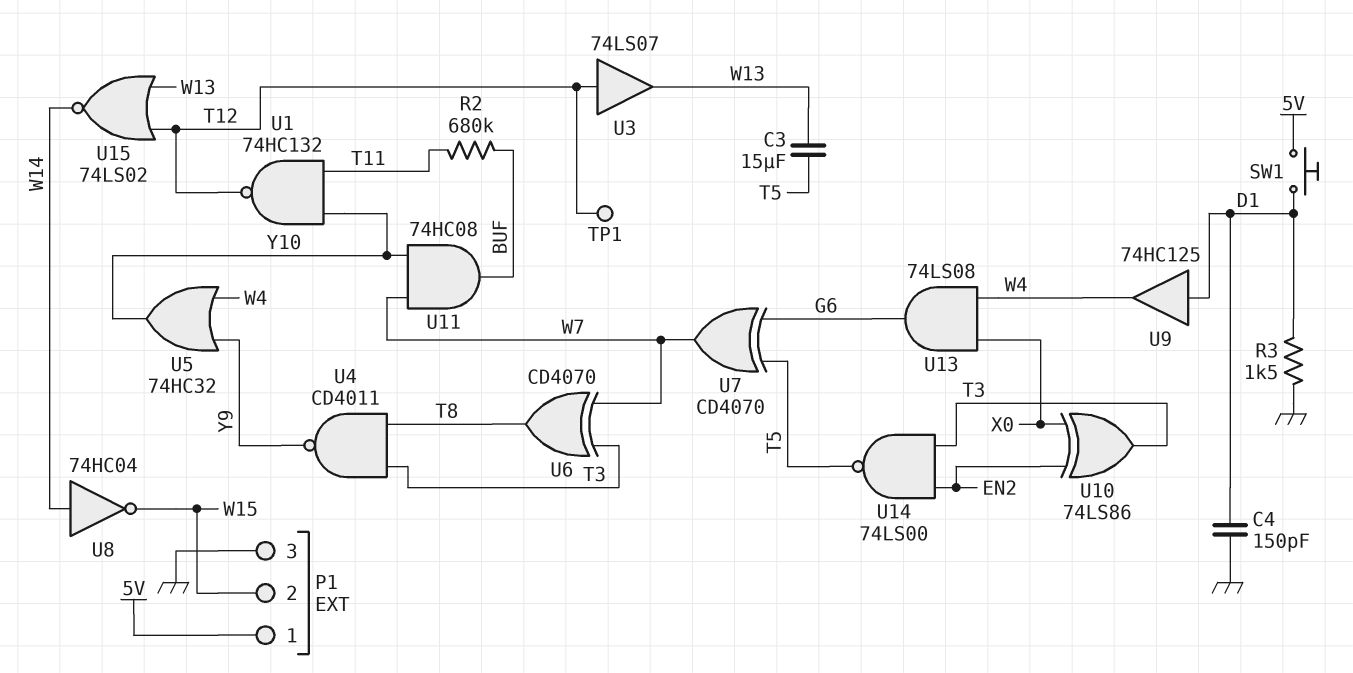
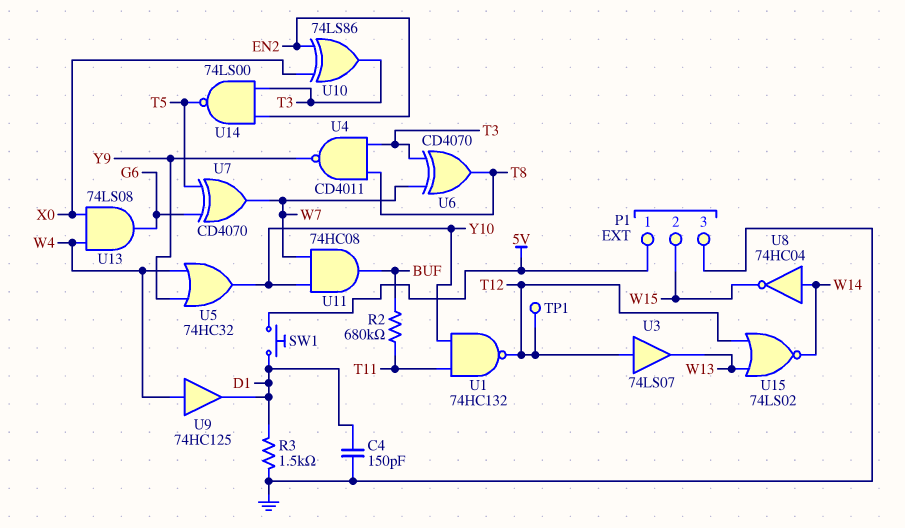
C3: 15uF (T5, W13) -> none
U9: buffer 74HC125 (in D1, out W4) -> buffer 74HC125 (in W4, out D1)

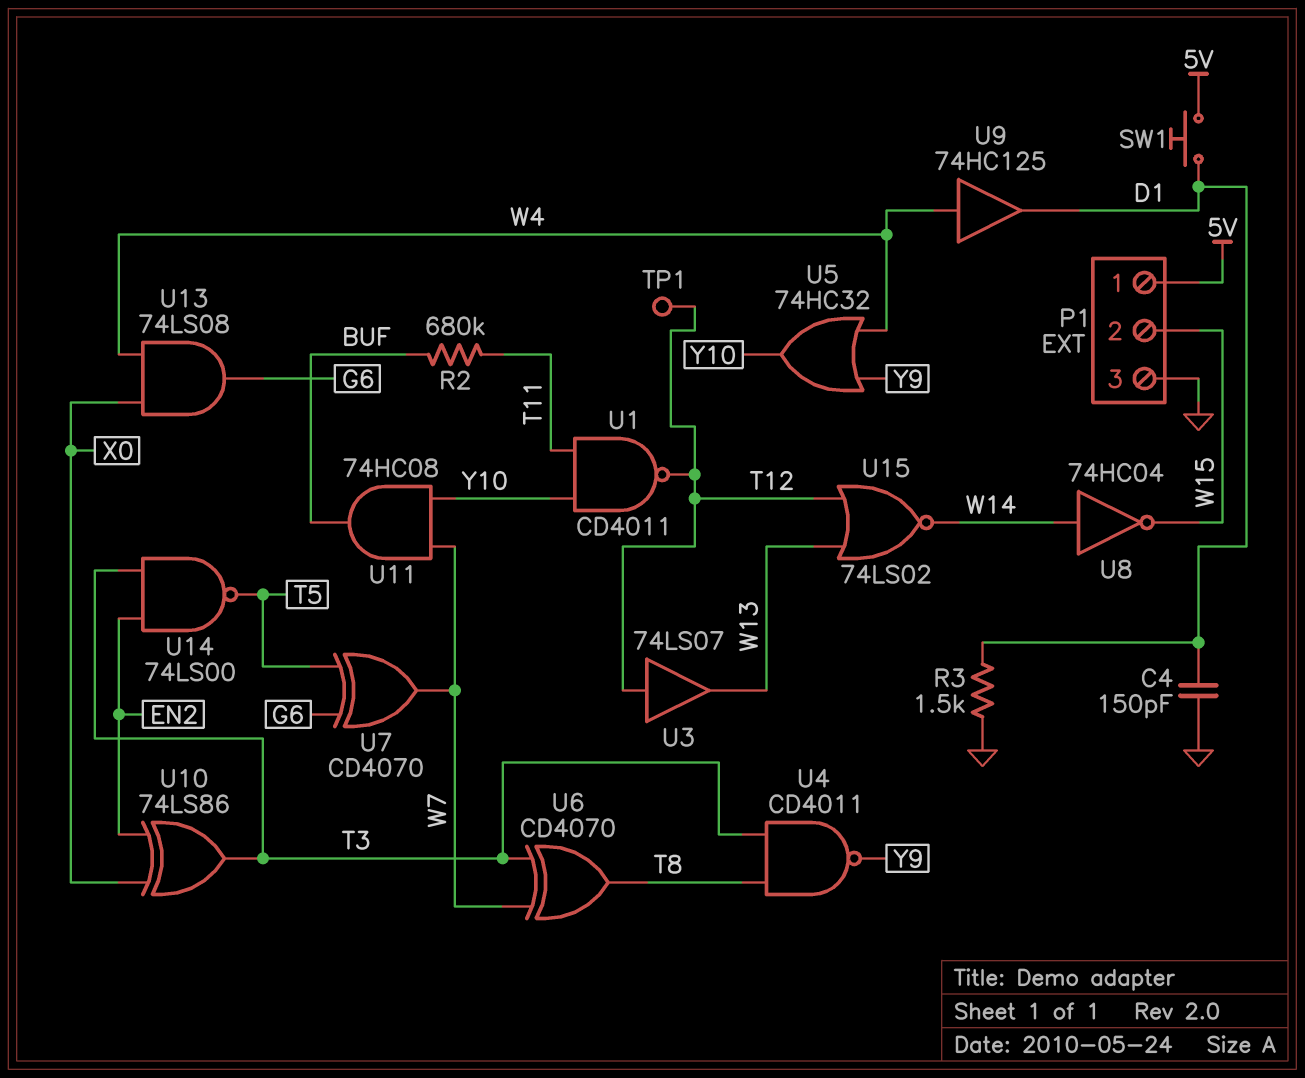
U1: NAND 74HC132 (in T11, in Y10, out T12) -> NAND CD4011 (in T11, in Y10, out T12)

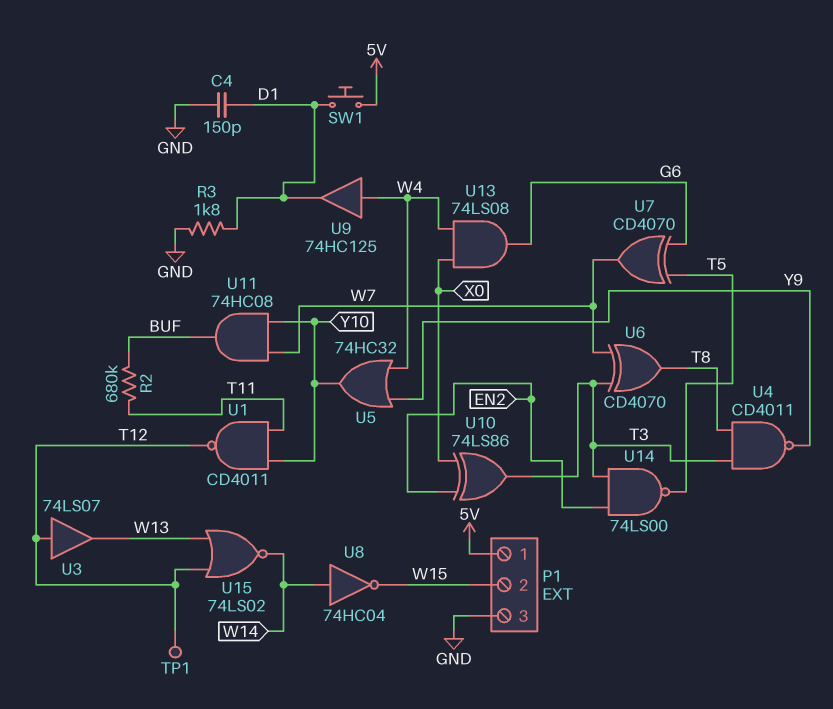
R3: 1.5k (D1, GND) -> 1.8k (D1, GND)

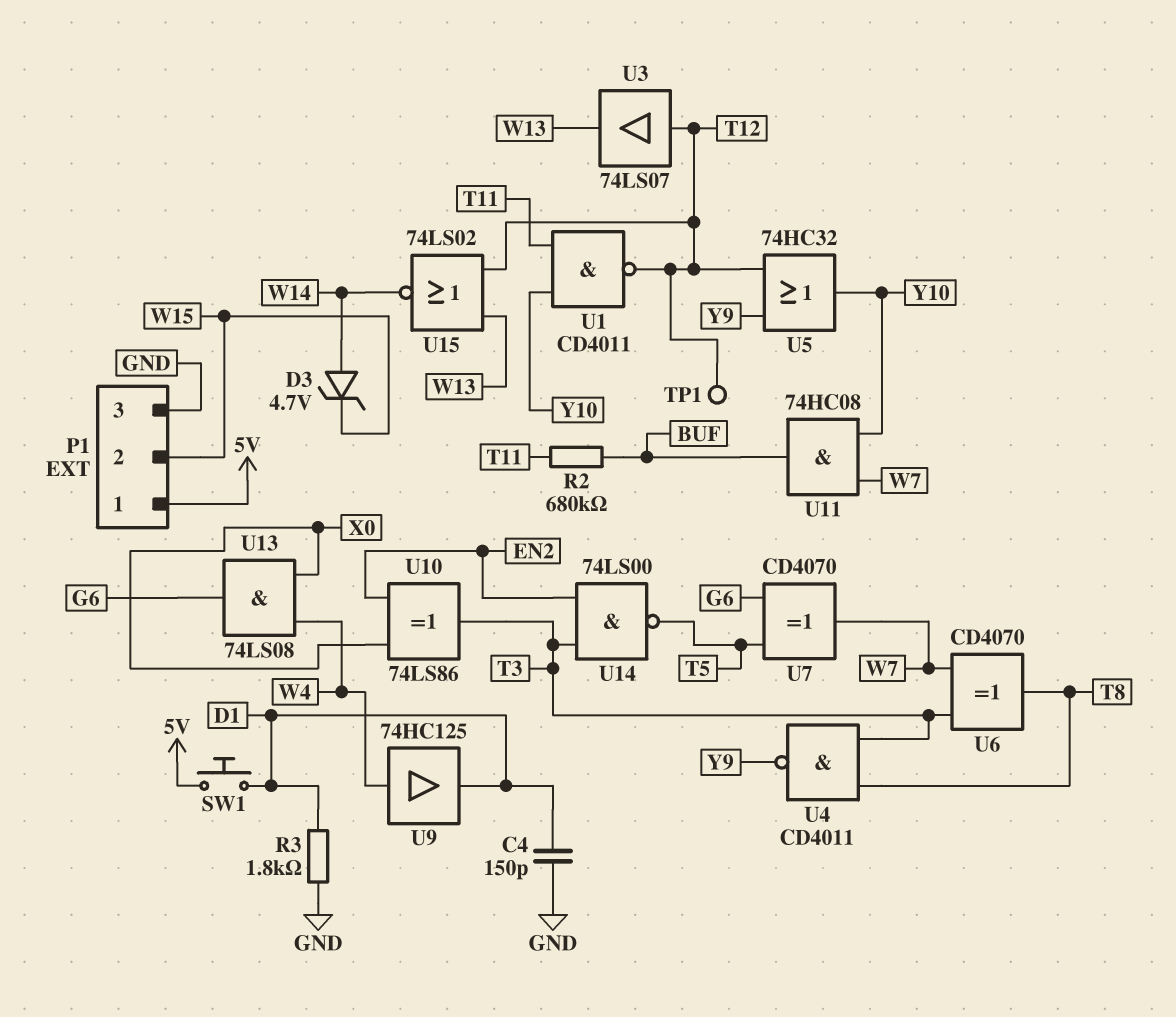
D3: none -> zener 4.7V (A W14, K W15)
U5: OR 74HC32 (in W4, in Y9, out Y10) -> OR 74HC32 (in T12, in Y9, out Y10)
U8: NOT 74HC04 (in W14, out W15) -> none

